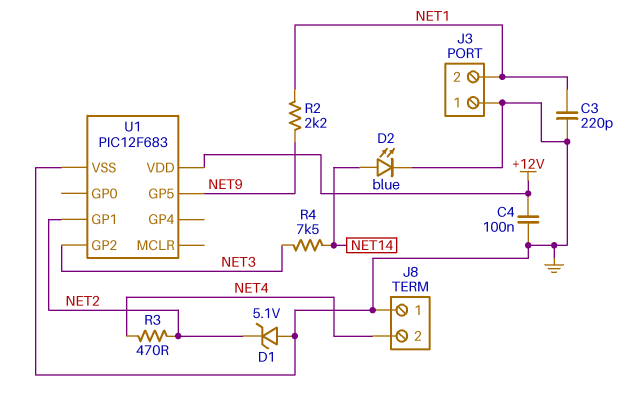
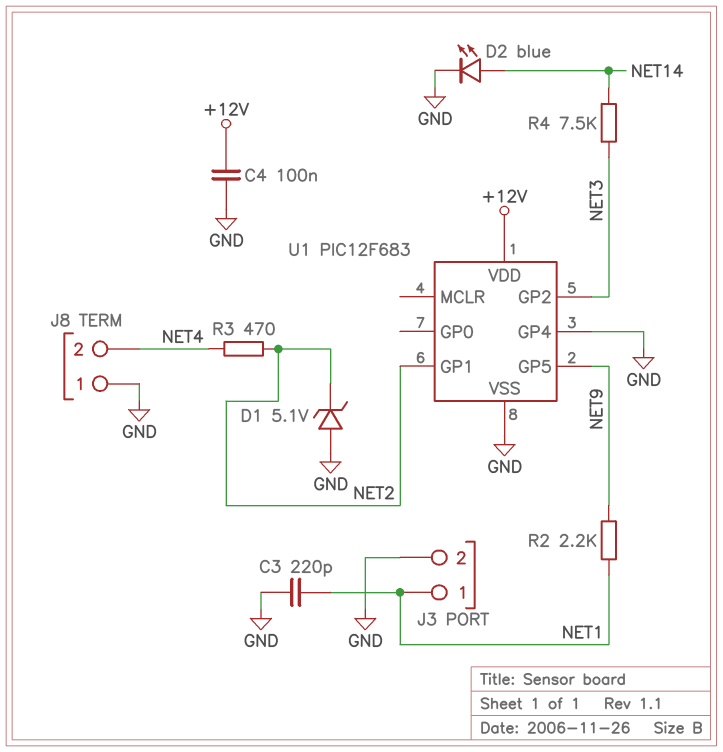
J3 pin 1: GND -> NET1
J3 pin 2: NET1 -> GND
U1 pin GP4: none -> GND

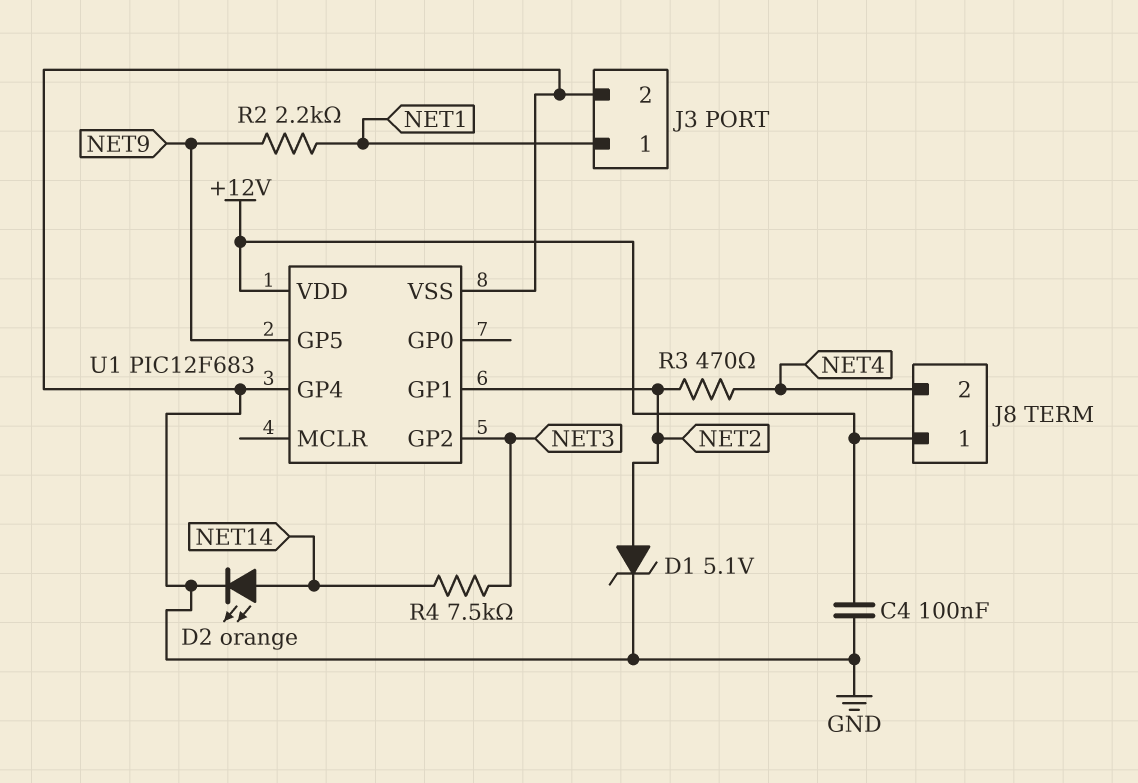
C3: 220pF (GND, NET1) -> none
D1: zener 5.1V (A GND, K NET2) -> zener 5.1V (A NET2, K GND)
D2: LED blue (A NET14, K GND) -> LED orange (A NET14, K GND)
J8 pin 1: GND -> +12V

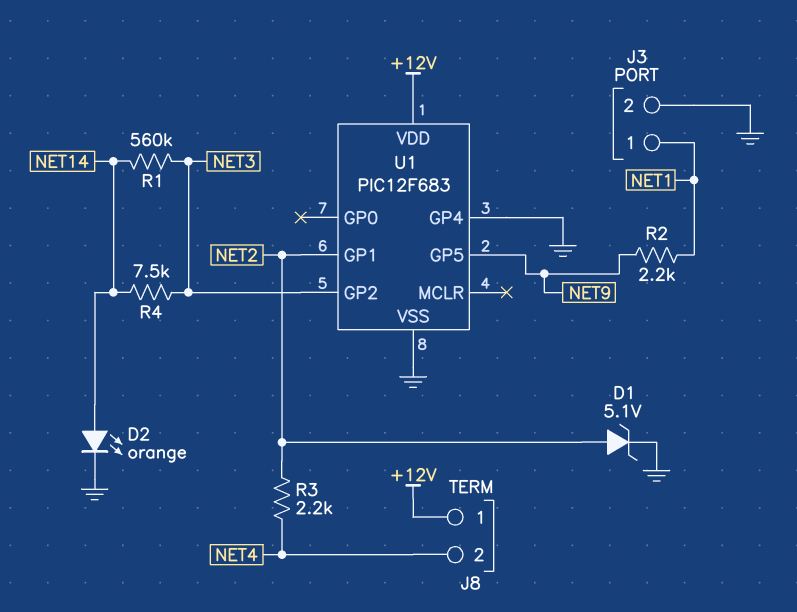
C4: 100nF (+12V, GND) -> none
R1: none -> 560k (NET3, NET14)
R3: 470 (NET2, NET4) -> 2.2k (NET2, NET4)

